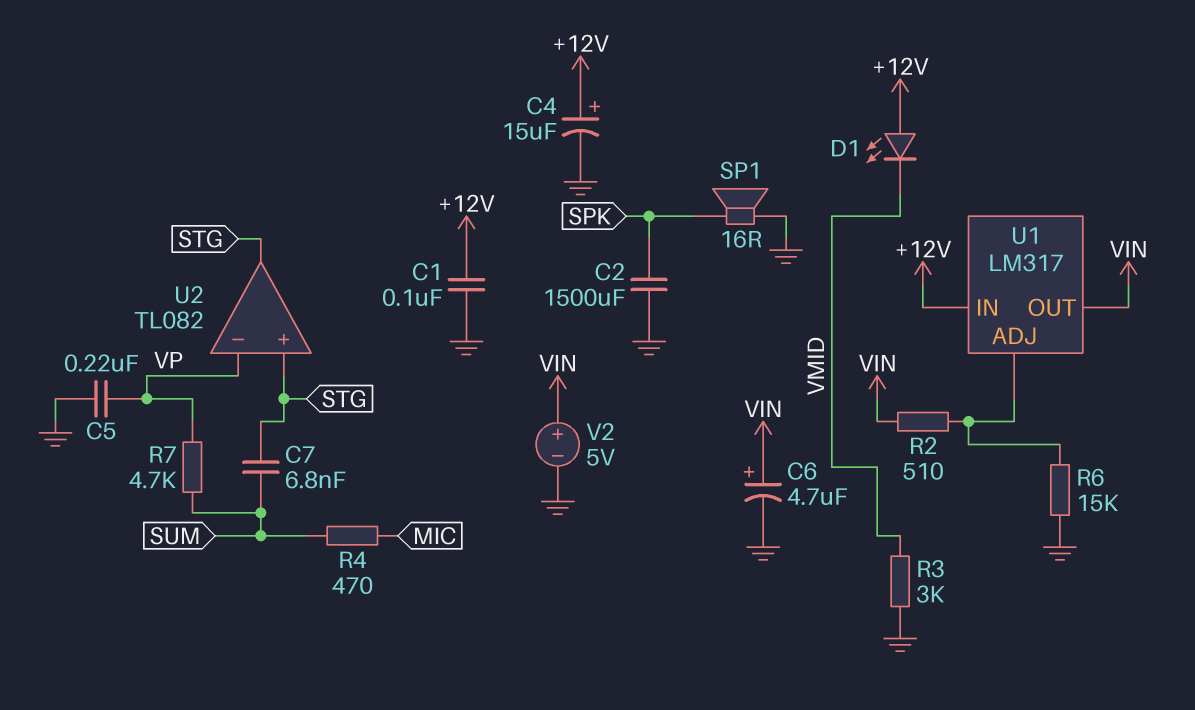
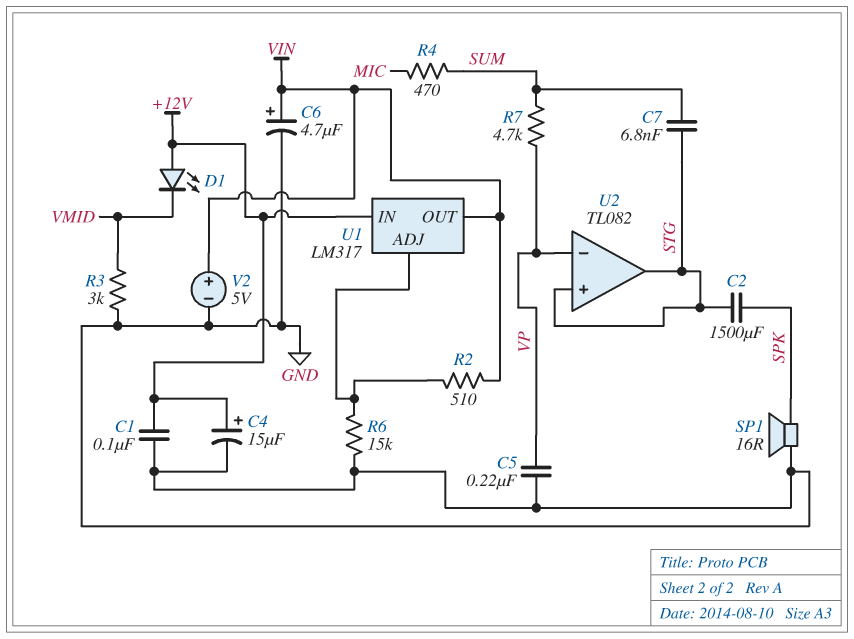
C2: 1500uF (GND, SPK) -> 1500uF (SPK, STG)

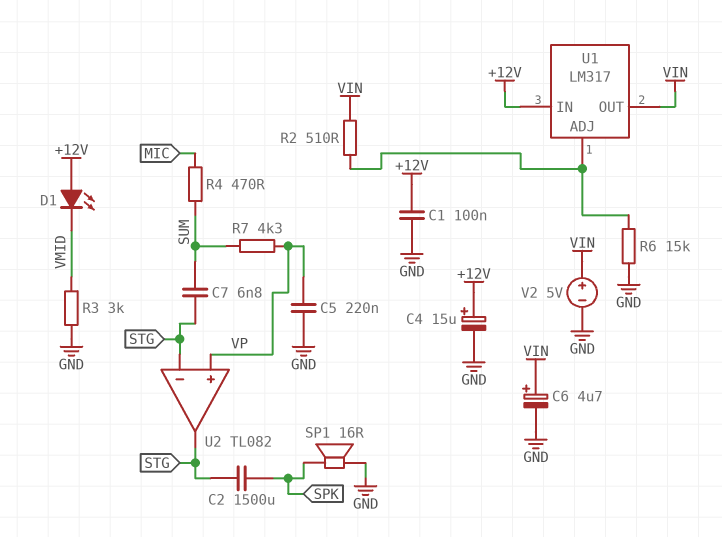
R7: 4.7k (SUM, VP) -> 4.3k (SUM, VP)
U2 pin in+: STG -> VP
U2 pin in-: VP -> STG

